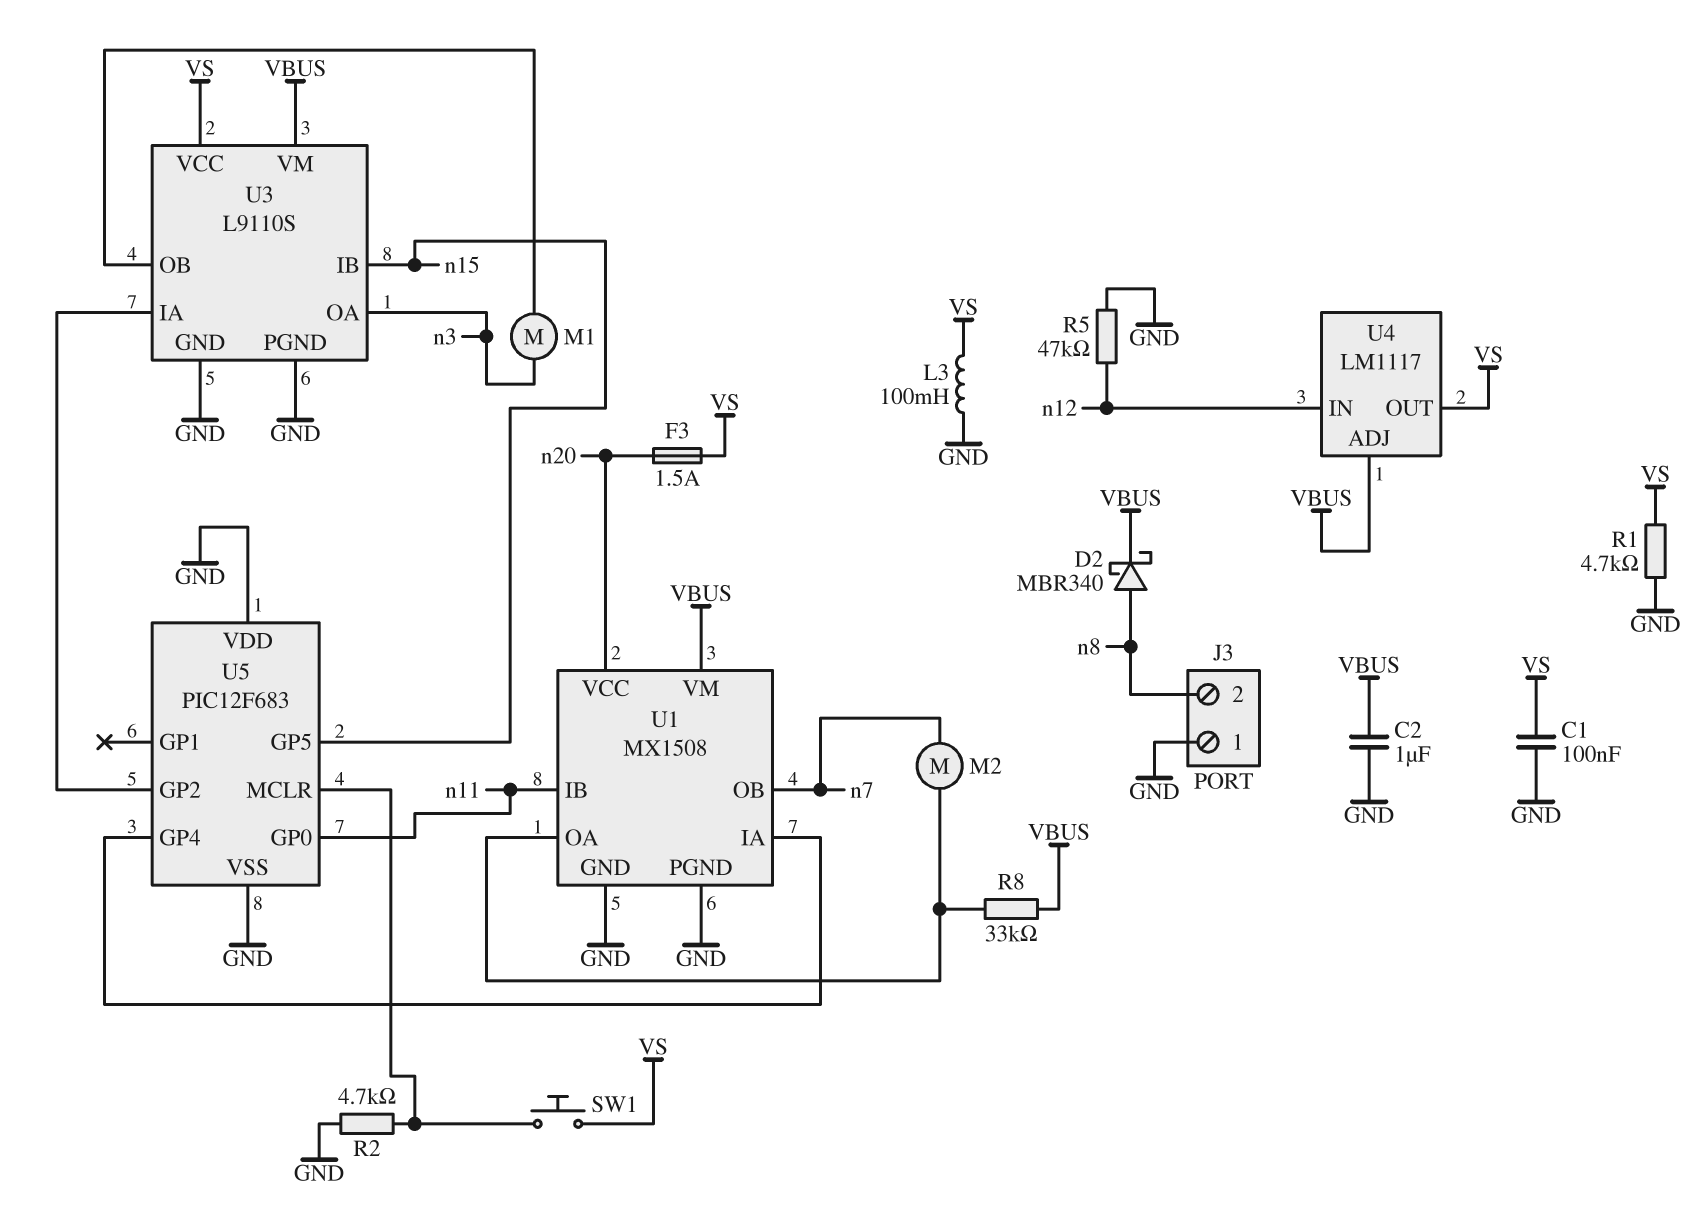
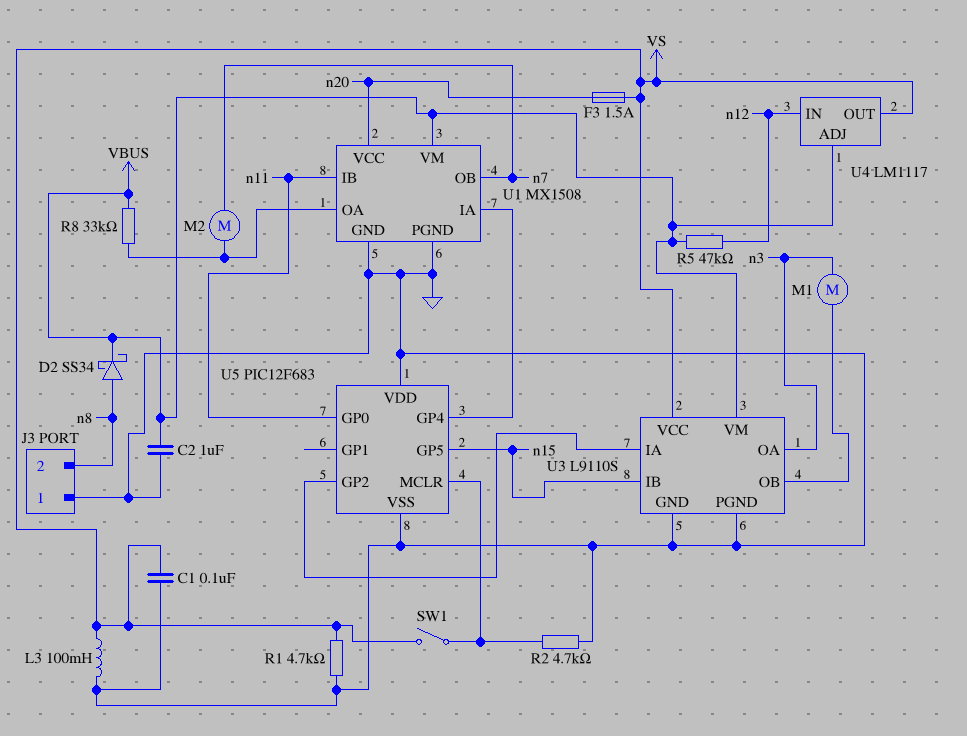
D2: schottky MBR340 (A n8, K VBUS) -> schottky SS34 (A n8, K VBUS)
R5: 47k (GND, n12) -> 47k (VBUS, n12)
SW1: button (U5/MCLR, VS) -> switch (U5/MCLR, VS)

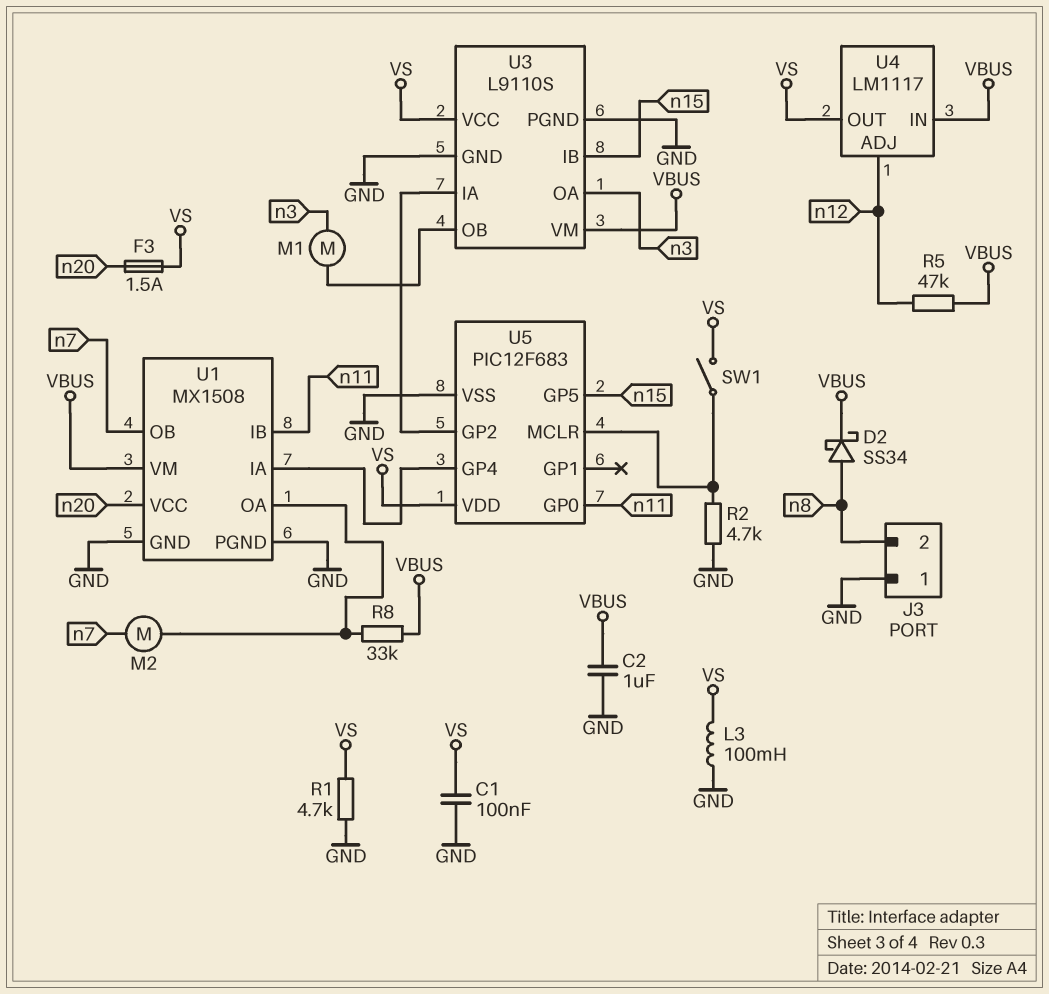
U4 pin ADJ: VBUS -> n12
U4 pin IN: n12 -> VBUS
U5 pin VDD: GND -> VS

